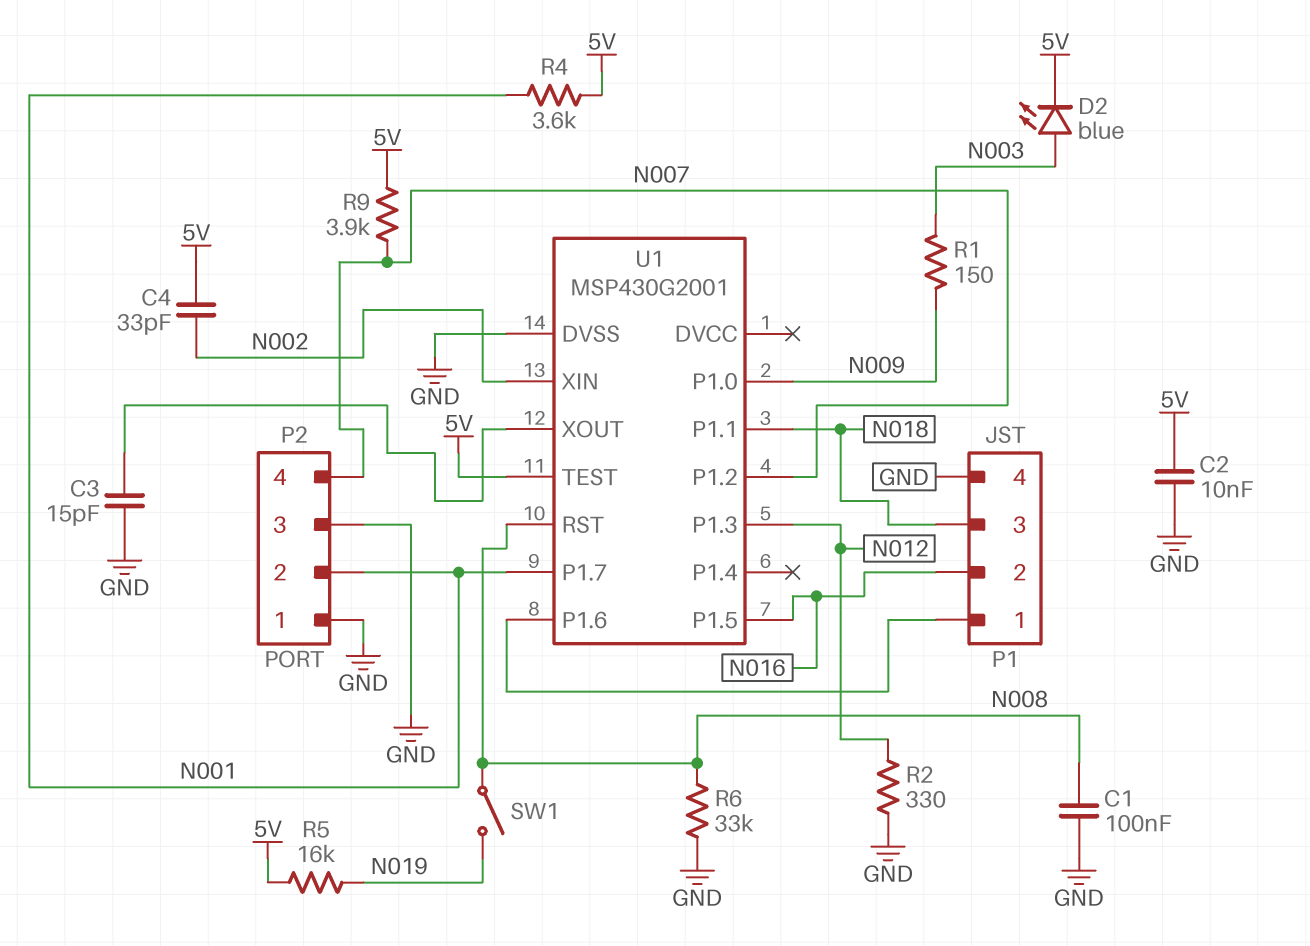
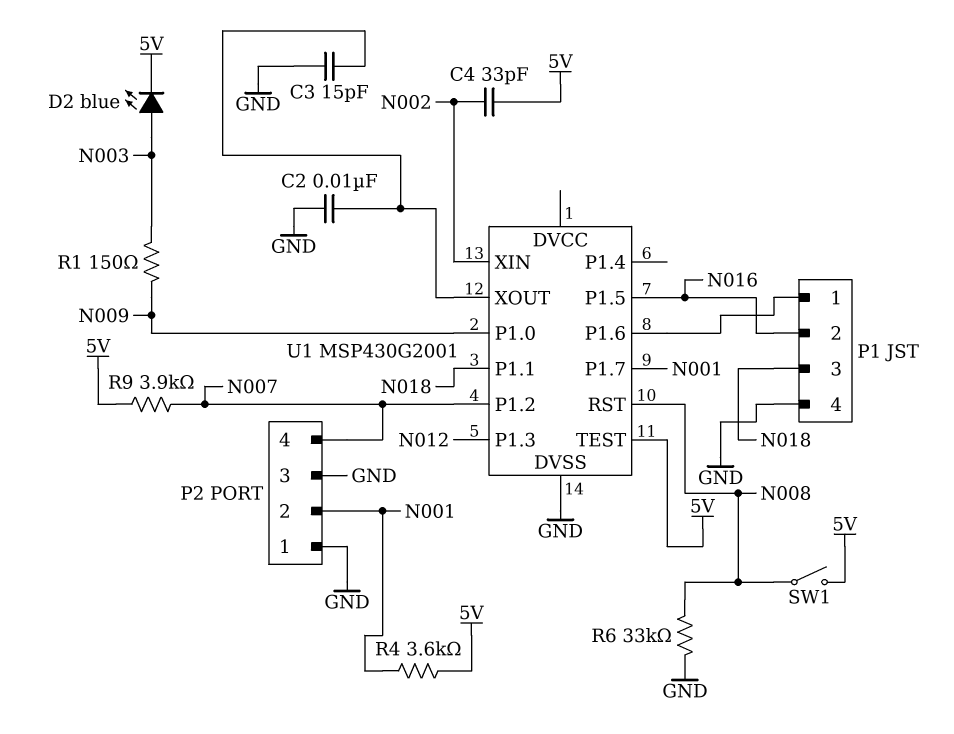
C1: 100nF (GND, N008) -> none
C2: 10nF (5V, GND) -> 10nF (GND, U1/XOUT)
R2: 330 (GND, N012) -> none
R5: 16k (5V, N019) -> none
SW1: switch (N008, N019) -> switch (5V, N008)

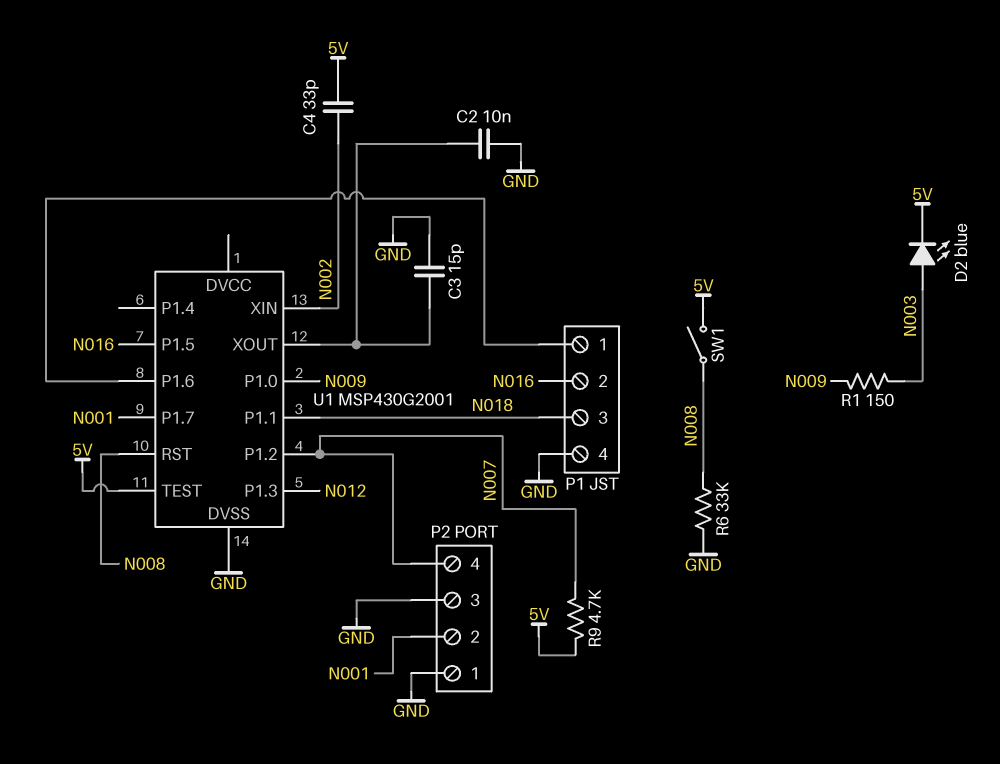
R4: 3.6k (5V, N001) -> none
R9: 3.9k (5V, N007) -> 4.7k (5V, N007)

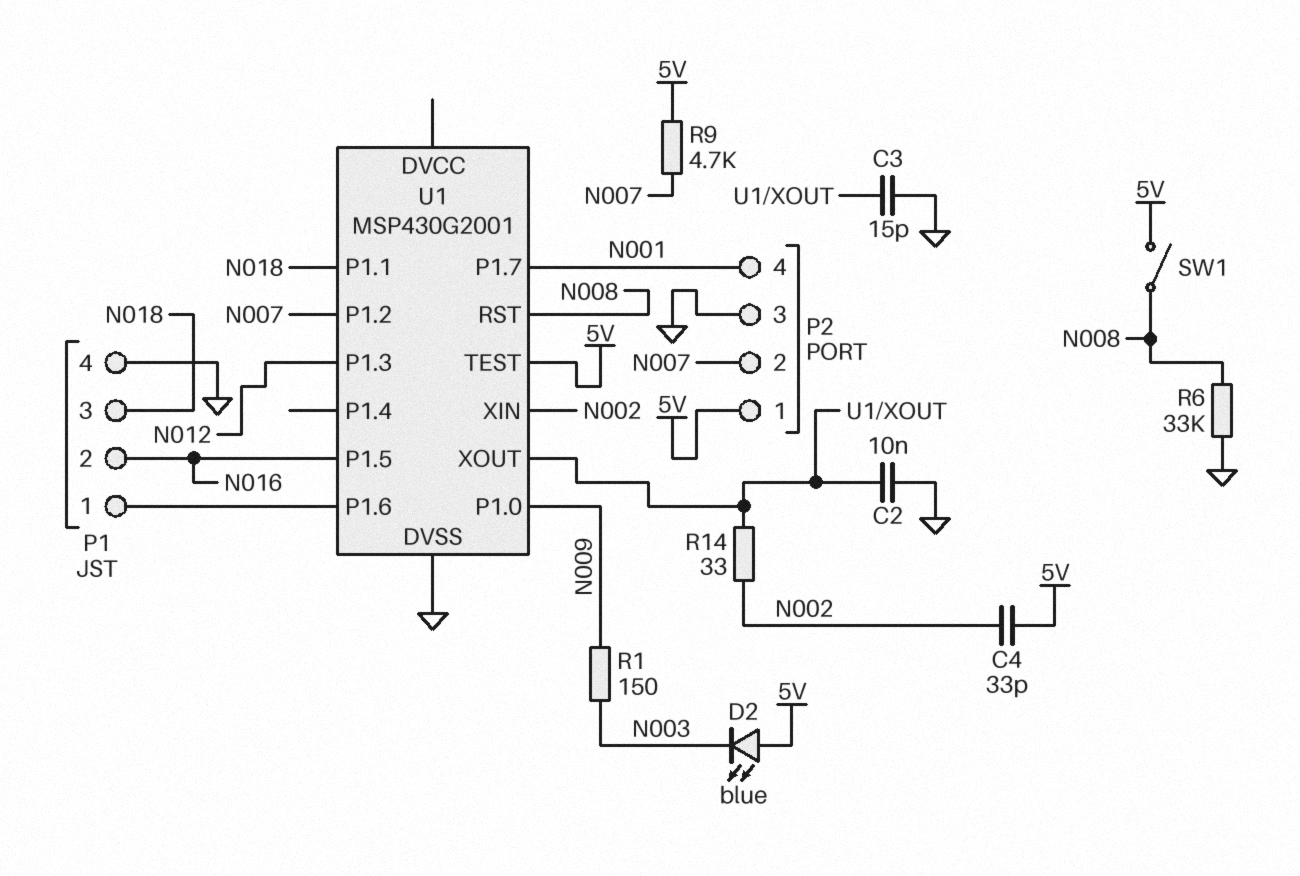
D2: LED blue (A N003, K 5V) -> LED blue (A 5V, K N003)
P2 pin 1: GND -> 5V
P2 pin 2: N001 -> N007
P2 pin 4: N007 -> N001
R14: none -> 33 (N002, U1/XOUT)

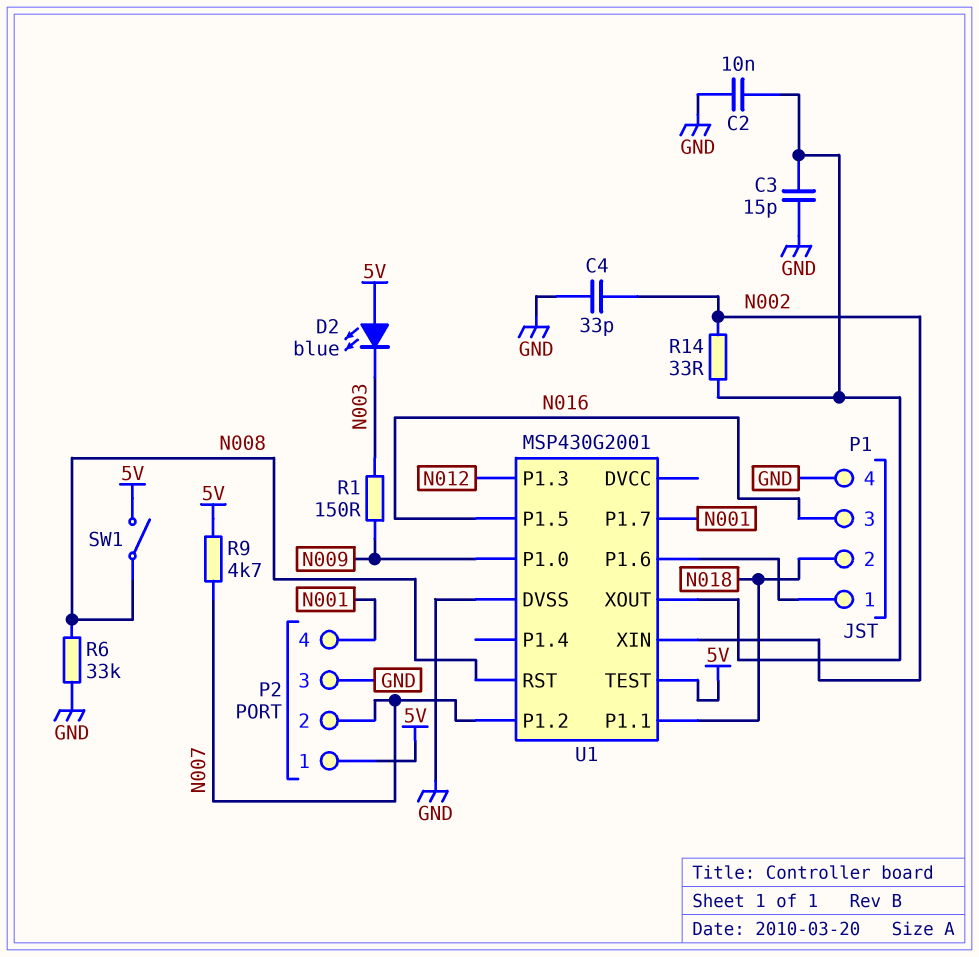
C4: 33pF (5V, N002) -> 33pF (GND, N002)
P1 pin 2: N016 -> N018
P1 pin 3: N018 -> N016

